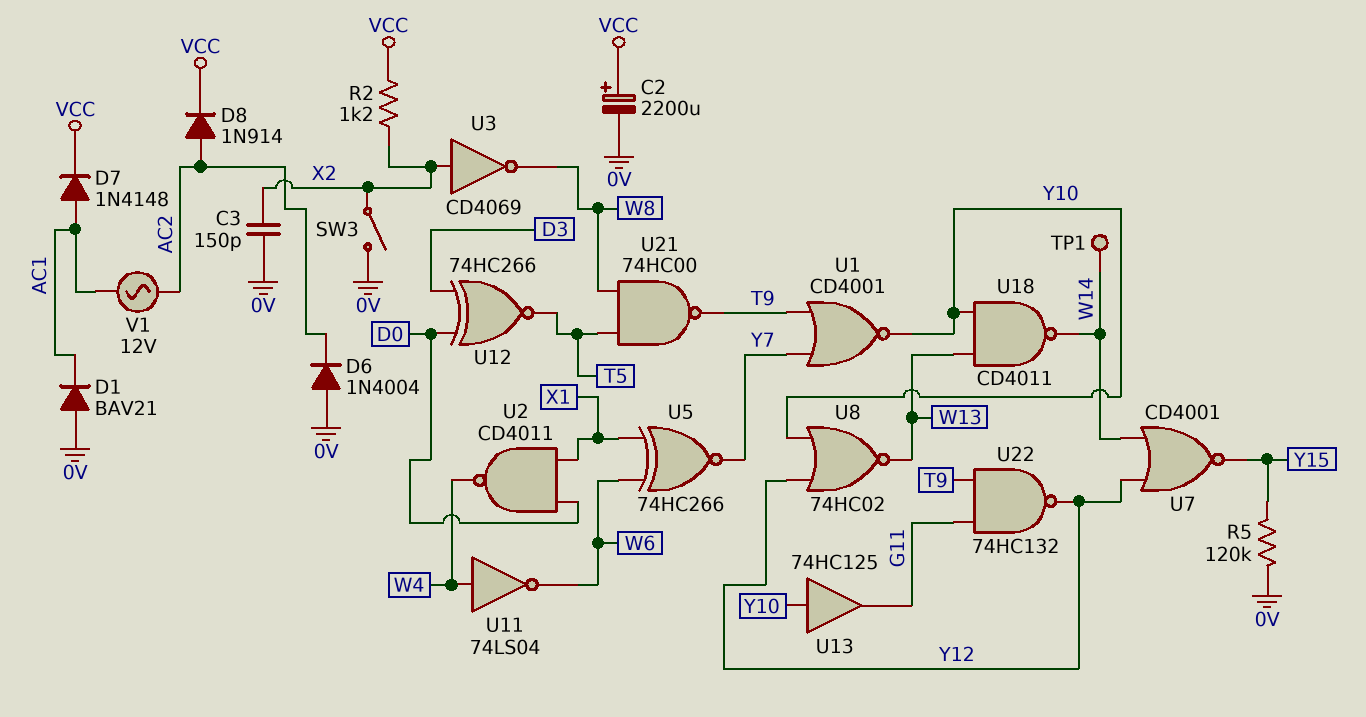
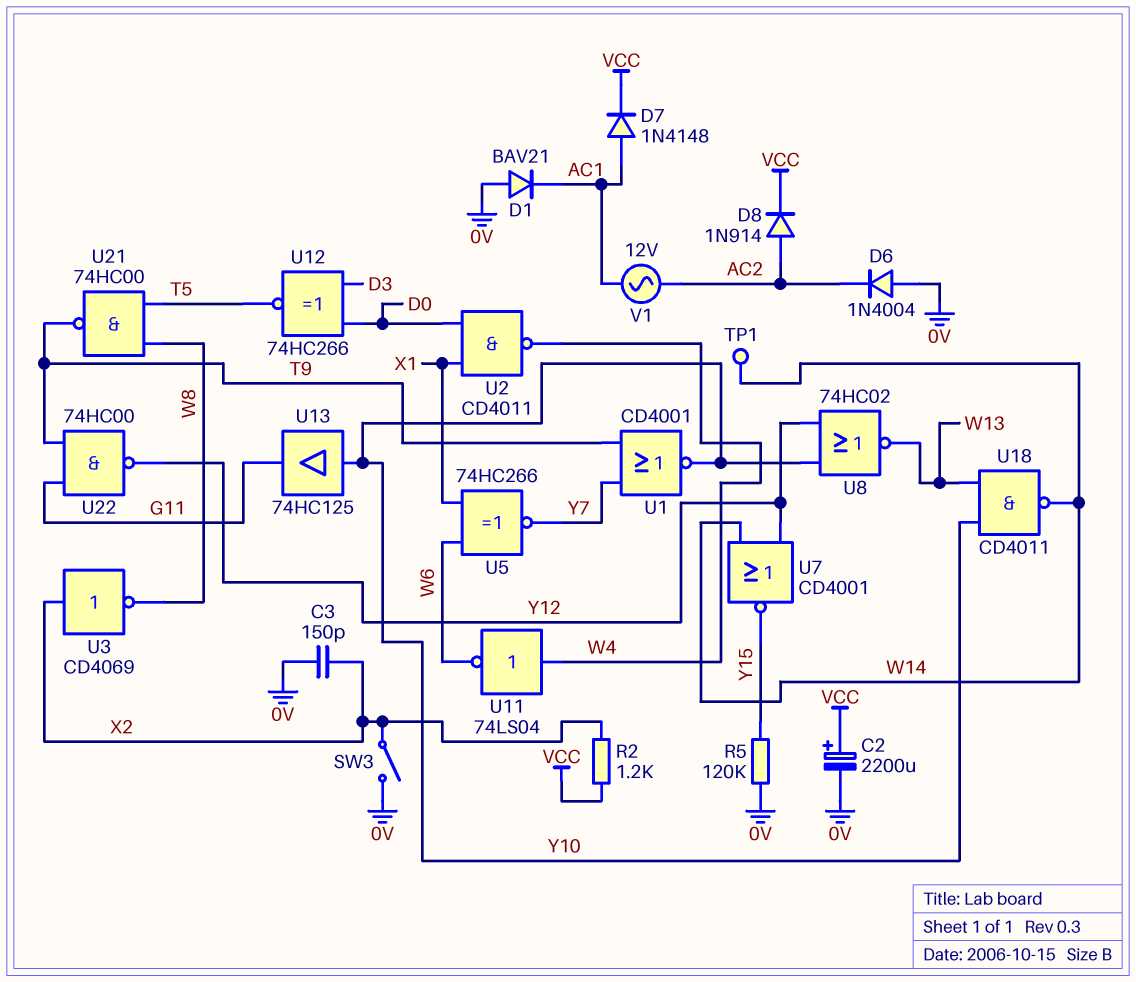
U22: NAND 74HC132 (in G11, in T9, out Y12) -> NAND 74HC00 (in G11, in T9, out Y12)

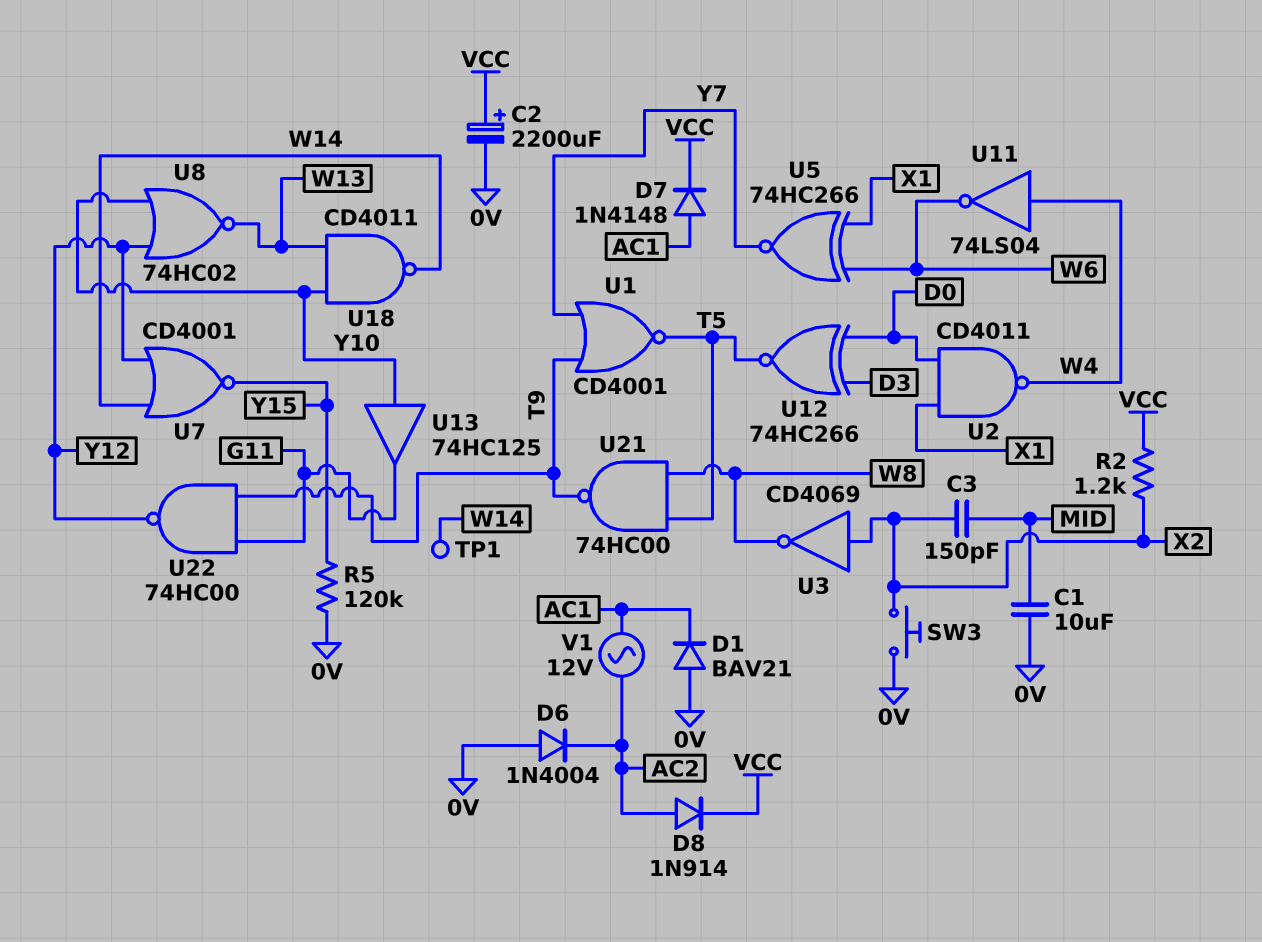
C1: none -> 10uF (0V, MID)
C3: 150pF (0V, X2) -> 150pF (MID, X2)
SW3: switch (0V, X2) -> button (0V, X2)
U1: NOR CD4001 (in T9, in Y7, out Y10) -> NOR CD4001 (in T9, in Y7, out T5)

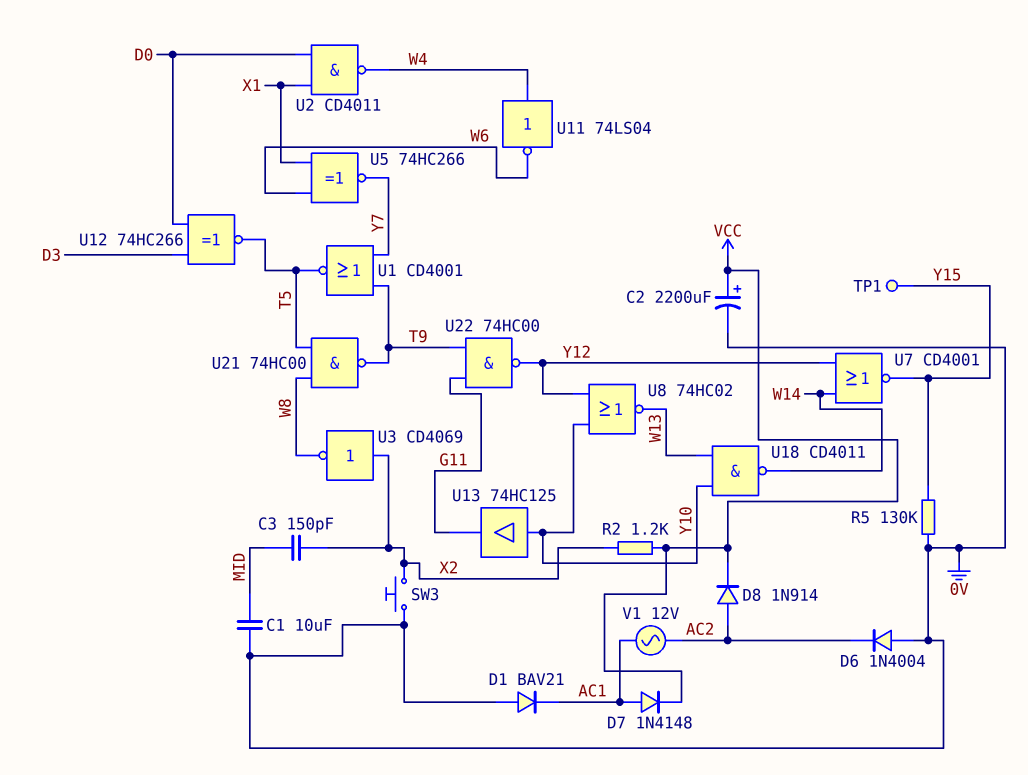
R5: 120k (0V, Y15) -> 130k (0V, Y15)
TP1: test point (W14) -> test point (Y15)

